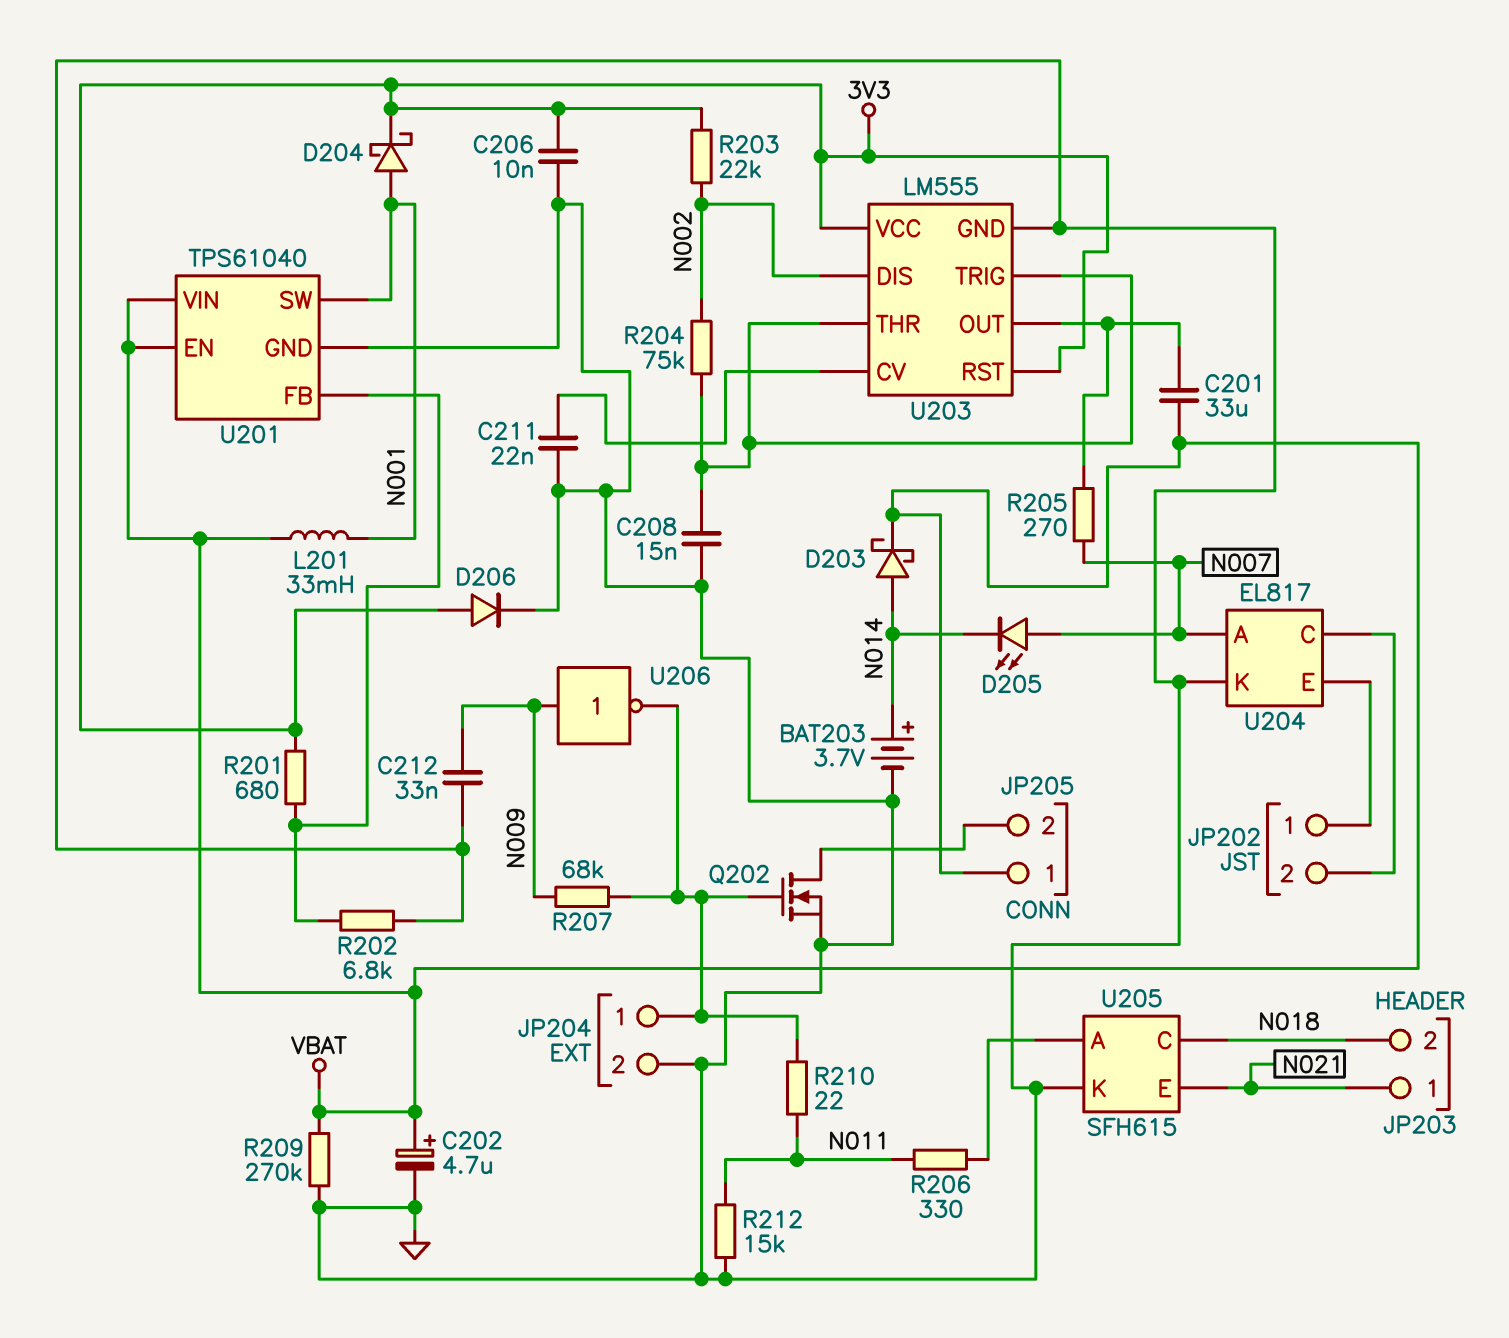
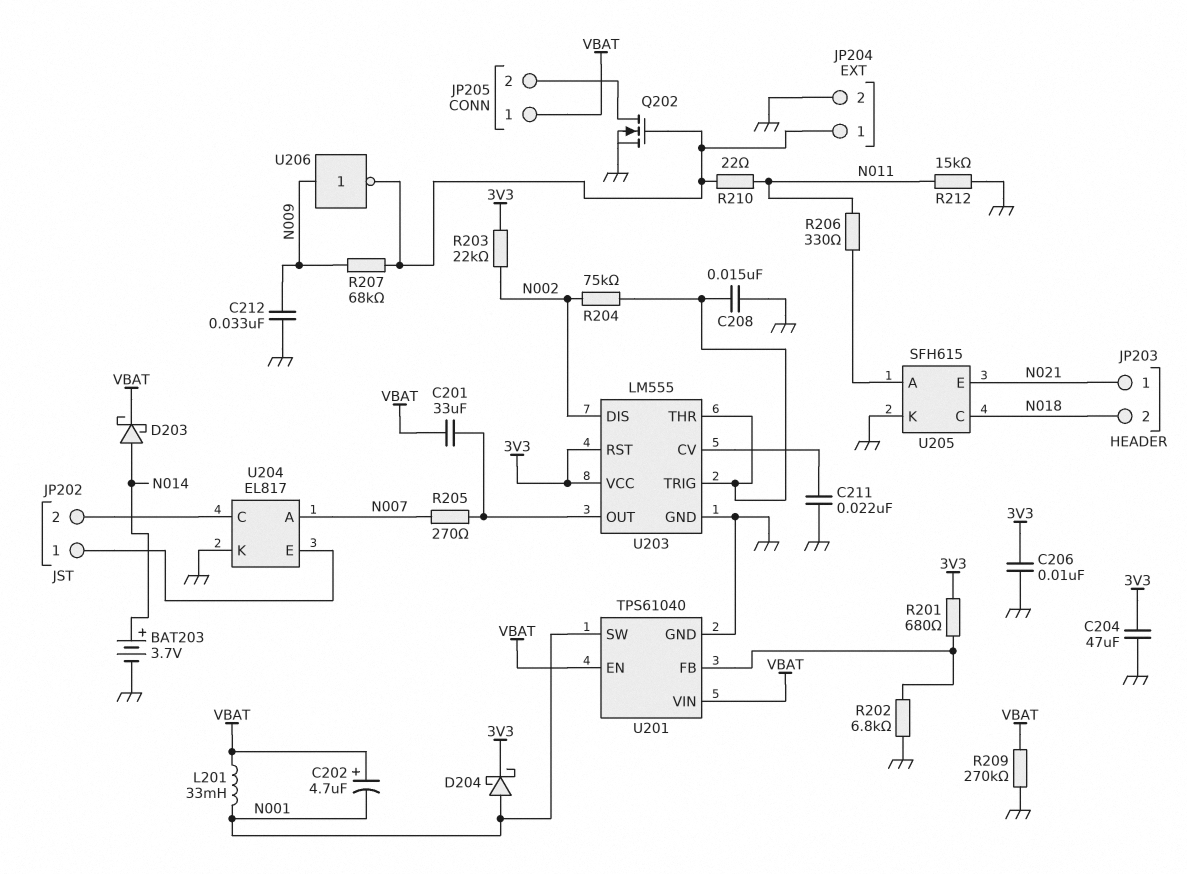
C202: 4.7uF (plus VBAT, minus GND) -> 4.7uF (plus VBAT, minus N001)
C204: none -> 47uF (3V3, GND)
D205: LED (A N007, K N014) -> none
D206: diode (A 3V3, K GND) -> none

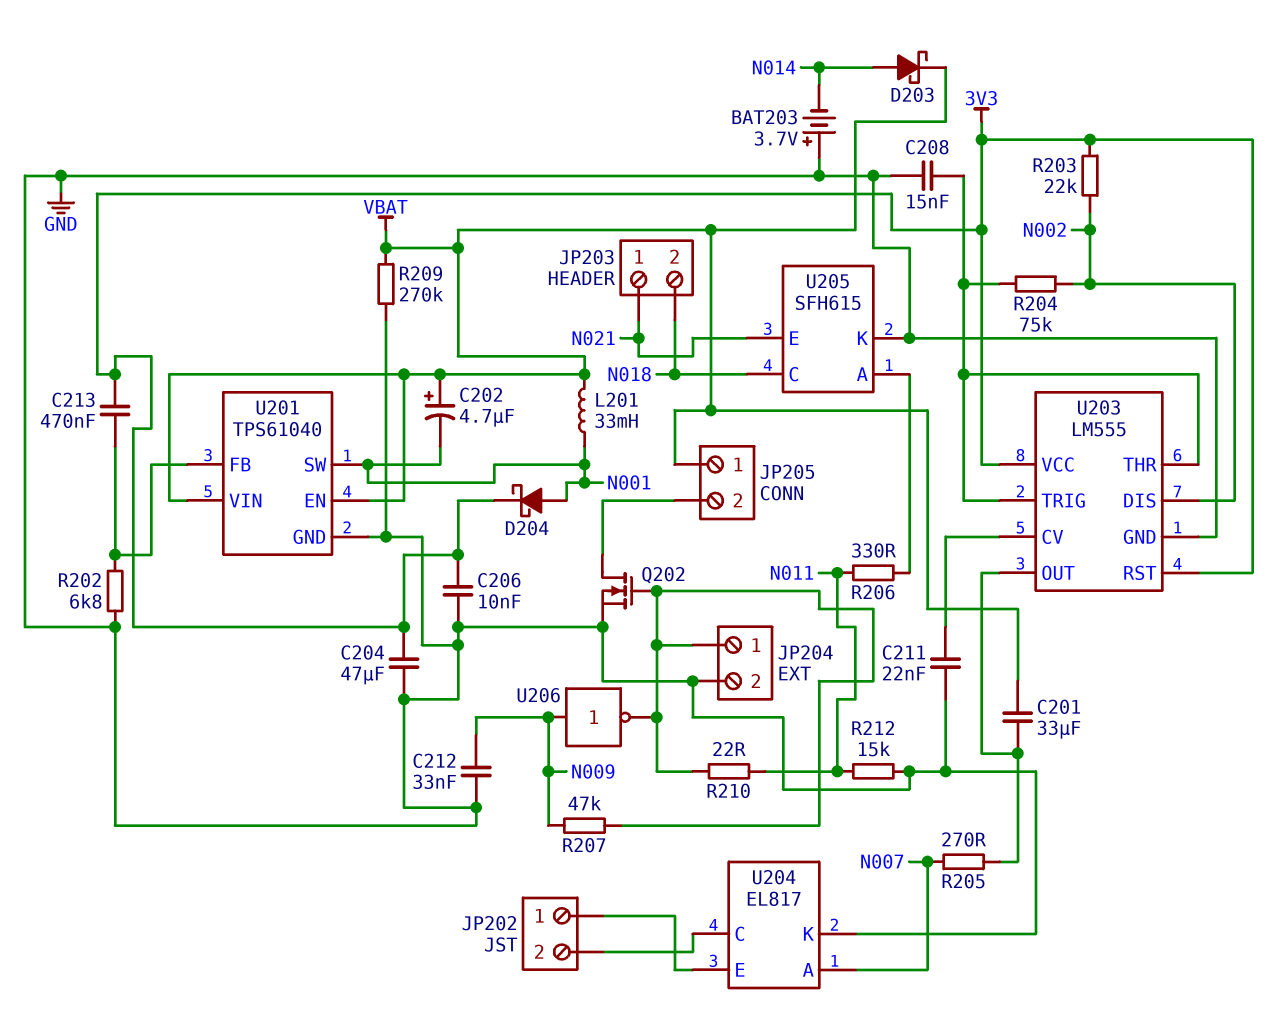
BAT203: 3.7V (plus N014, minus GND) -> 3.7V (plus GND, minus N014)
C213: none -> 470nF (3V3, U201/FB)
R201: 680 (3V3, U201/FB) -> none
R207: 68k (JP204/1, N009) -> 47k (JP204/1, N009)

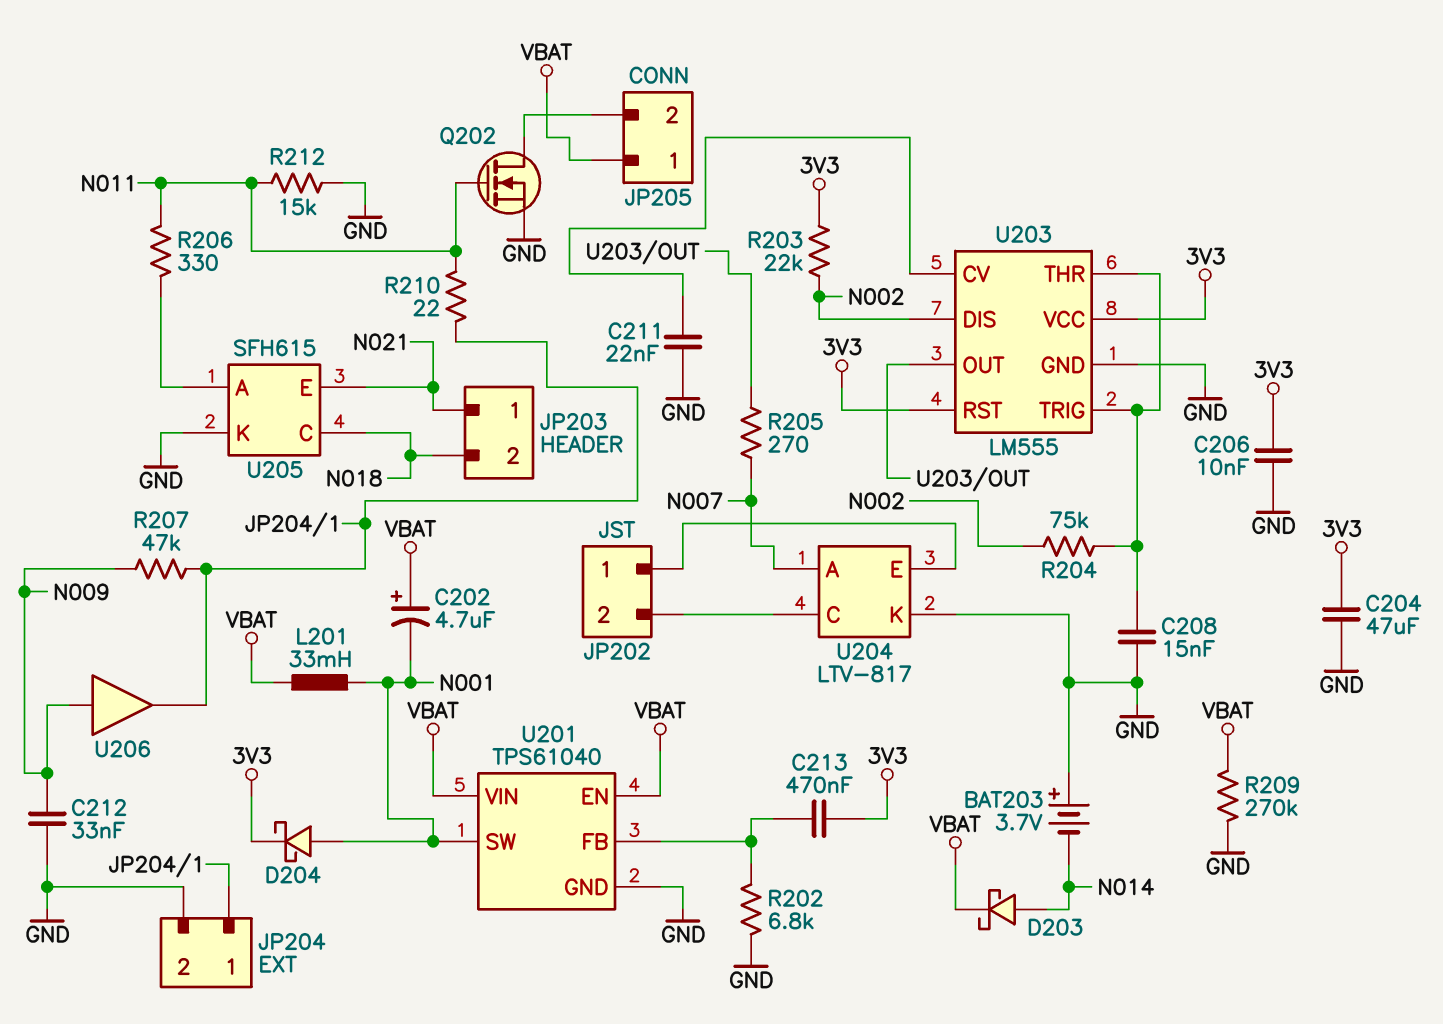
C201: 33uF (U203/OUT, VBAT) -> none
Q202: NMOS (G JP204/1, D JP205/2, S GND) -> NMOS (G N011, D JP205/2, S GND)
U204: EL817 -> LTV-817
U206: NOT (in N009, out JP204/1) -> buffer (in N009, out JP204/1)

